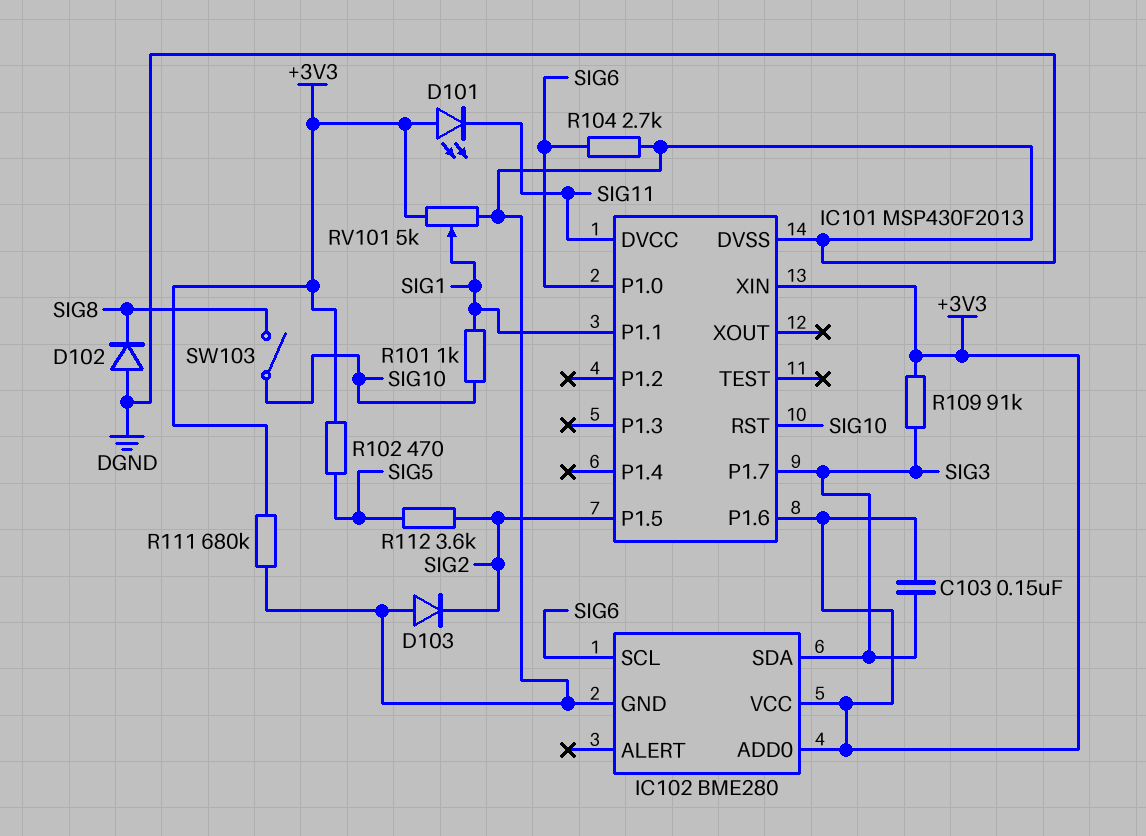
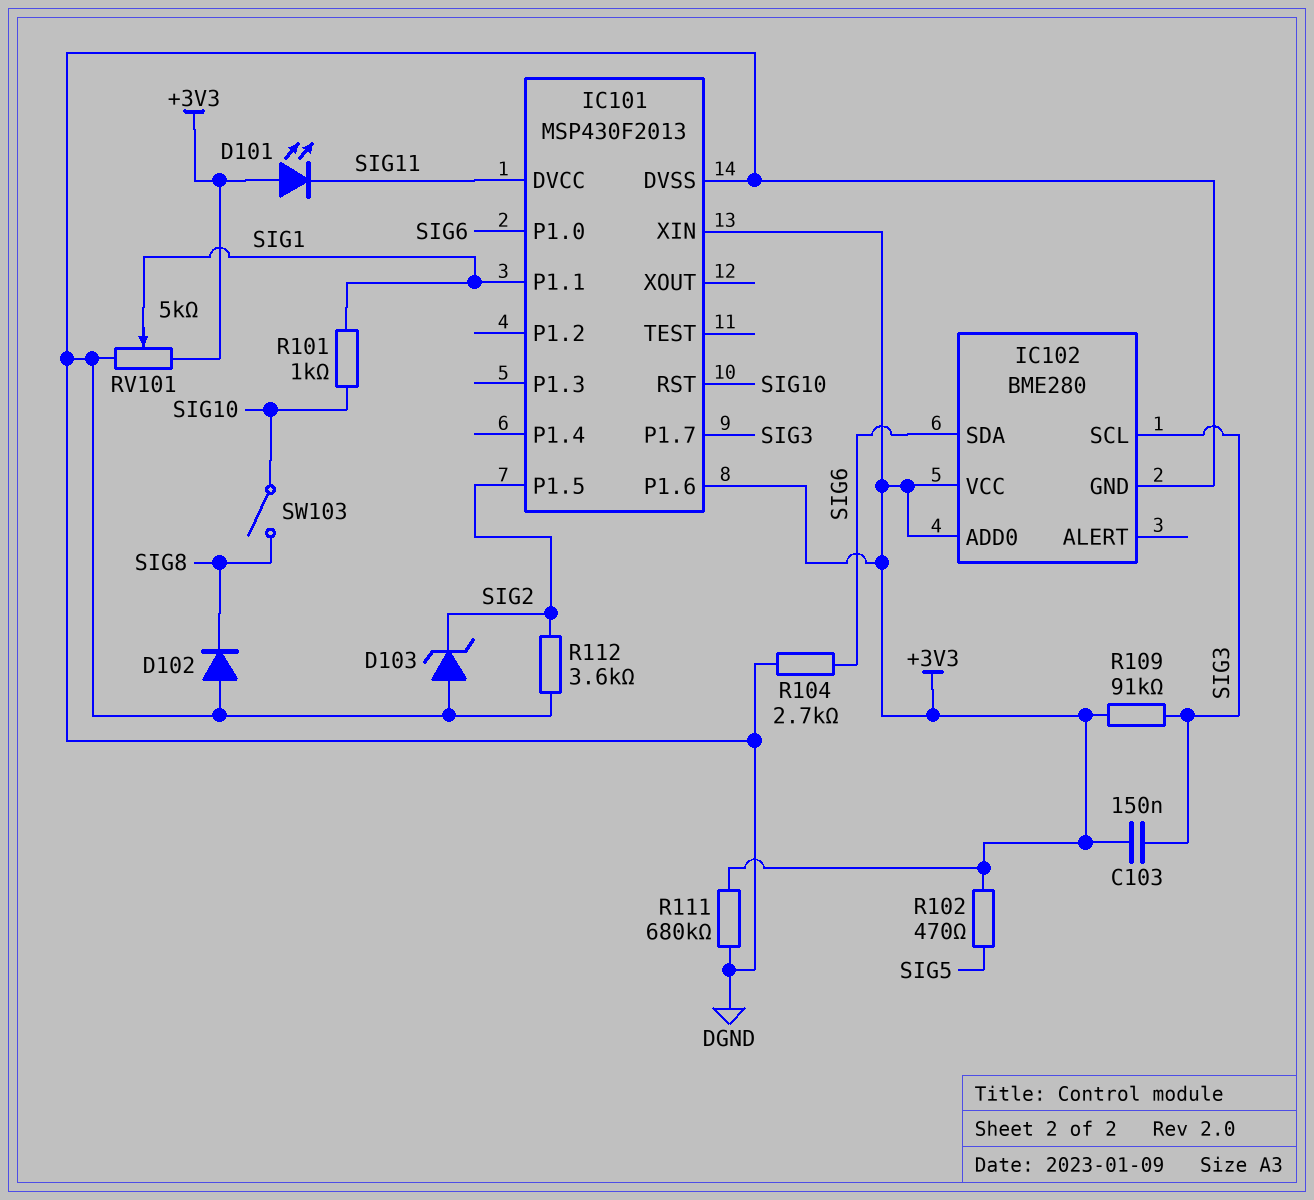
D103: diode (A DGND, K SIG2) -> zener (A DGND, K SIG2)
IC102 pin SCL: SIG6 -> SIG3
IC102 pin SDA: SIG3 -> SIG6
R112: 3.6k (SIG2, SIG5) -> 3.6k (DGND, SIG2)

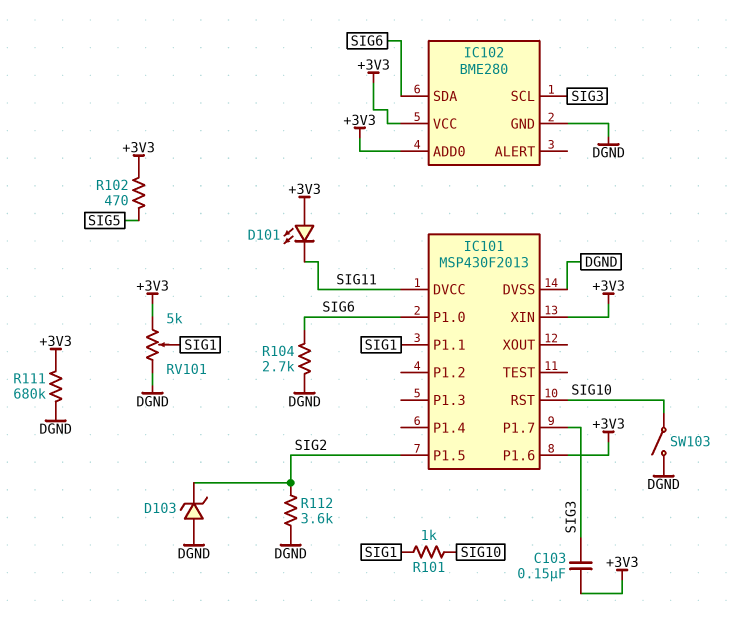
D102: diode (A DGND, K SIG8) -> none
R109: 91k (+3V3, SIG3) -> none
SW103: switch (SIG8, SIG10) -> switch (DGND, SIG10)

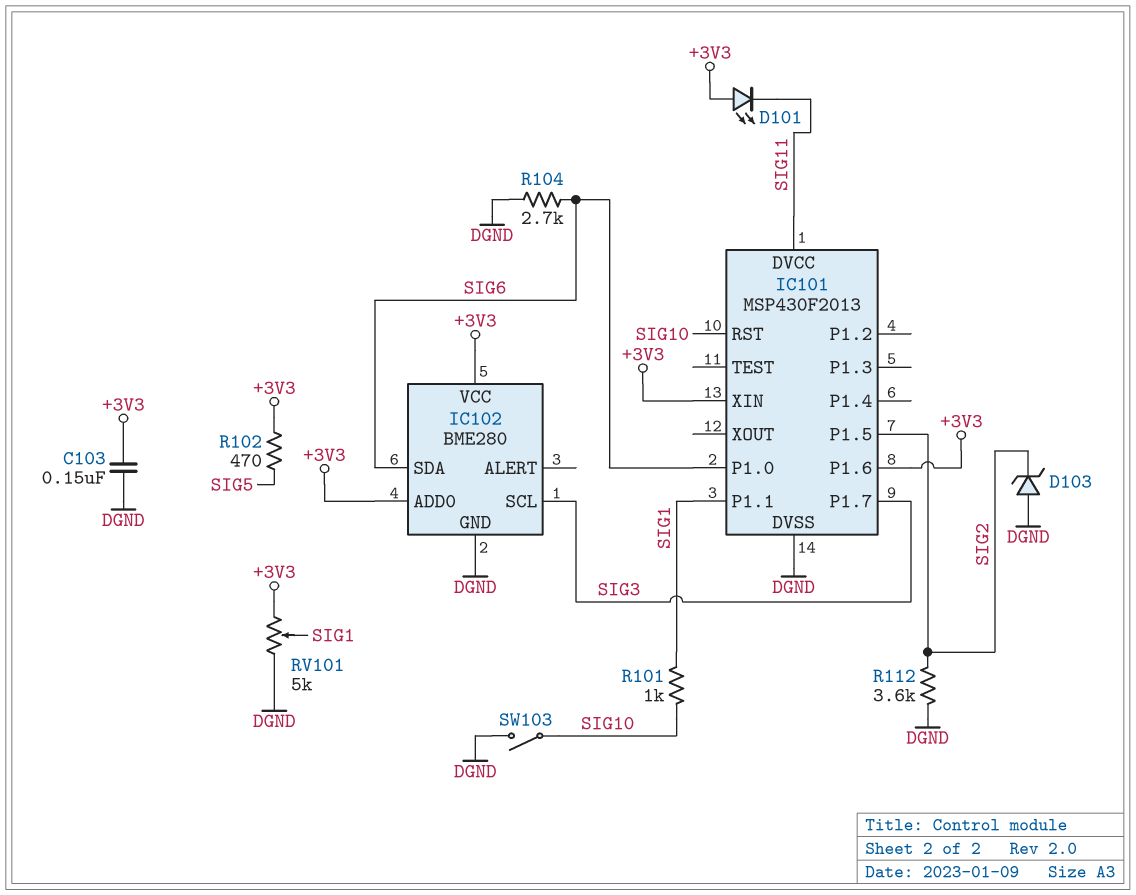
C103: 150nF (+3V3, SIG3) -> 150nF (+3V3, DGND)
R111: 680k (+3V3, DGND) -> none

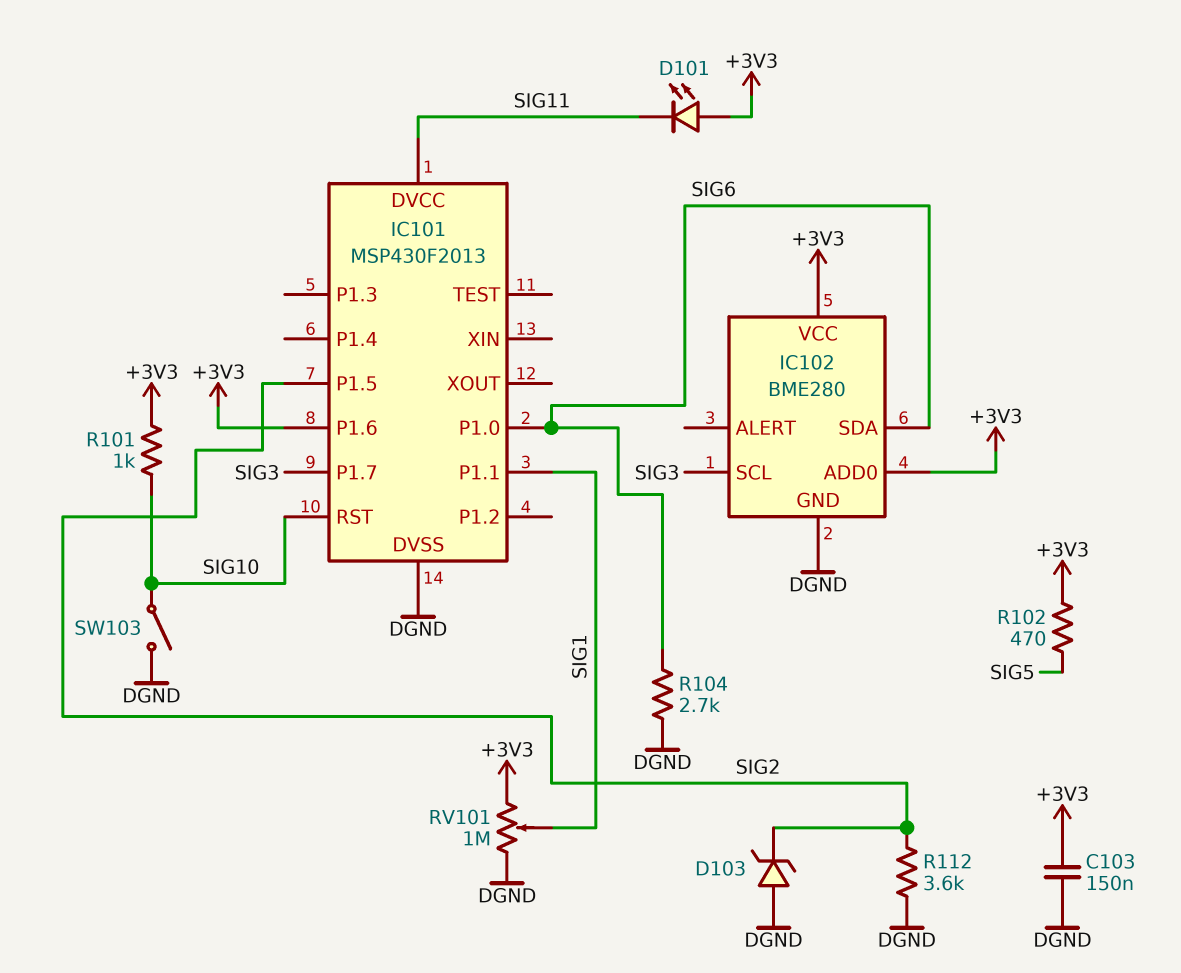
IC101 pin XIN: +3V3 -> none
R101: 1k (SIG1, SIG10) -> 1k (+3V3, SIG10)
RV101: 5k (+3V3, DGND, wiper SIG1) -> 1M (+3V3, DGND, wiper SIG1)

